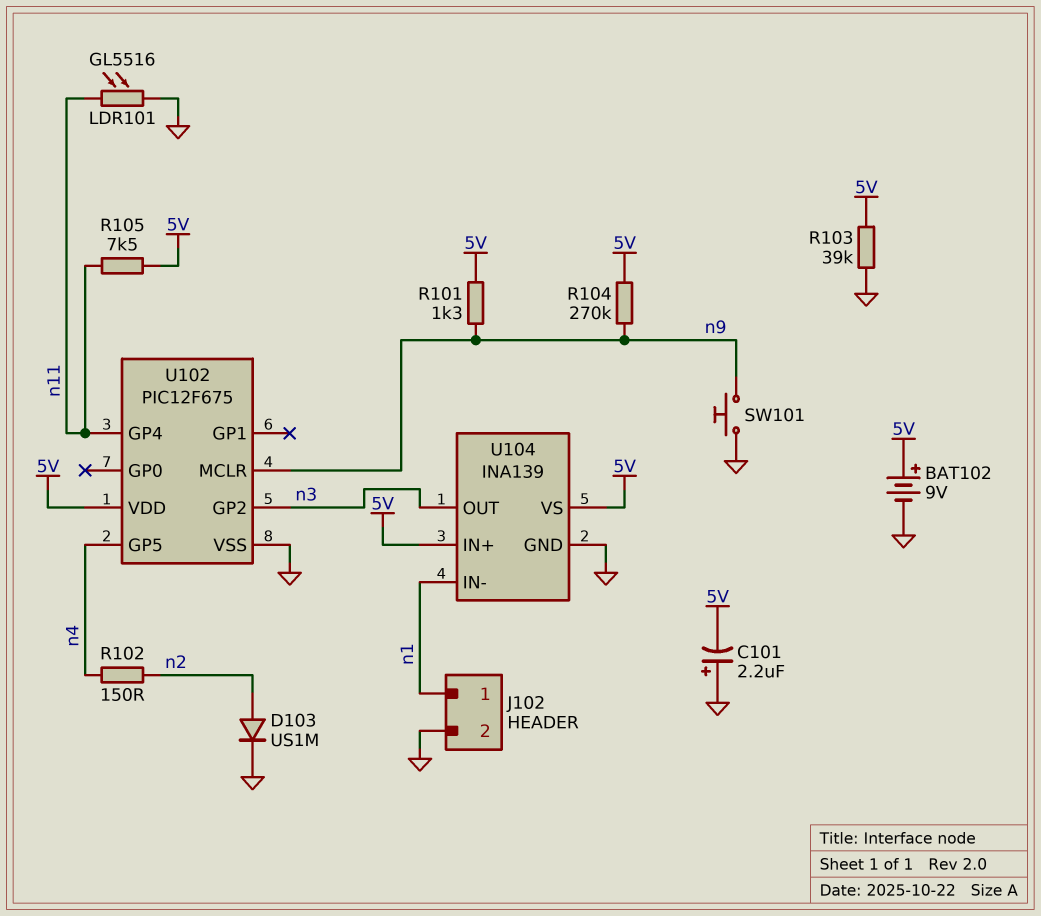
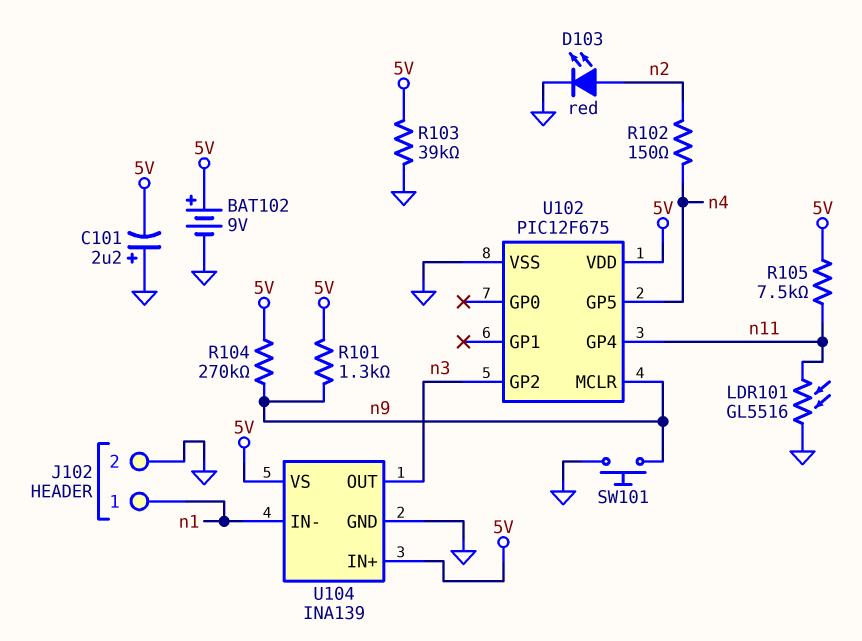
D103: diode US1M (A n2, K GND) -> LED red (A n2, K GND)

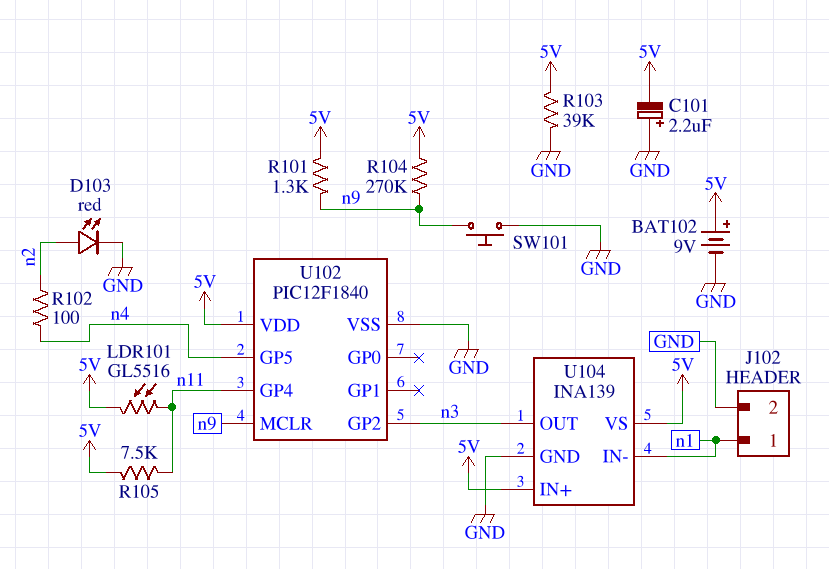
LDR101: GL5516 (GND, n11) -> GL5516 (5V, n11)
R102: 150 (n2, n4) -> 100 (n2, n4)
U102: PIC12F675 -> PIC12F1840

